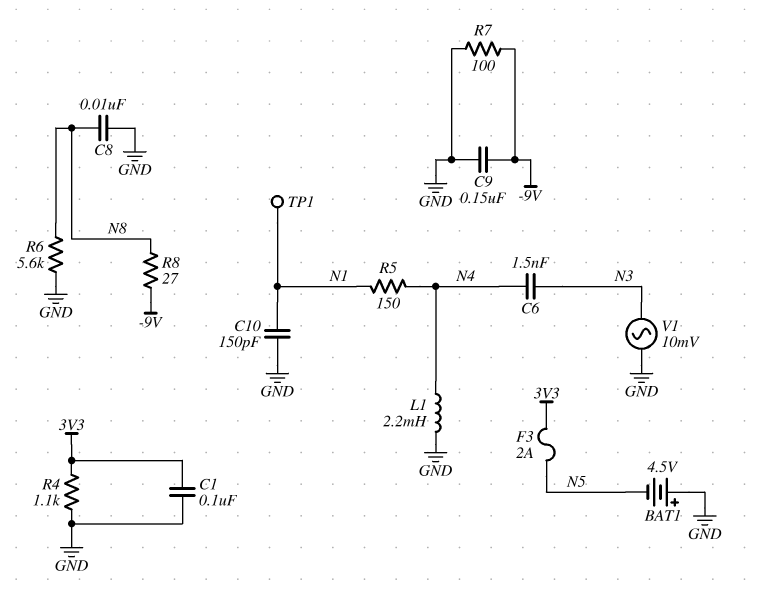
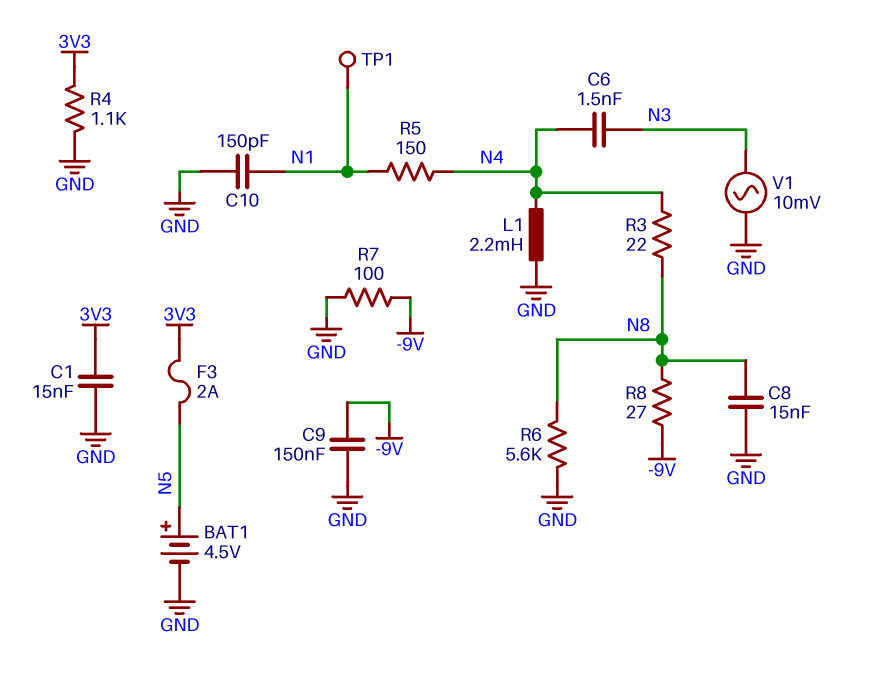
BAT1: 4.5V (plus GND, minus N5) -> 4.5V (plus N5, minus GND)
C1: 100nF (3V3, GND) -> 15nF (3V3, GND)
C8: 10nF (GND, N8) -> 15nF (GND, N8)
R3: none -> 22 (N4, N8)

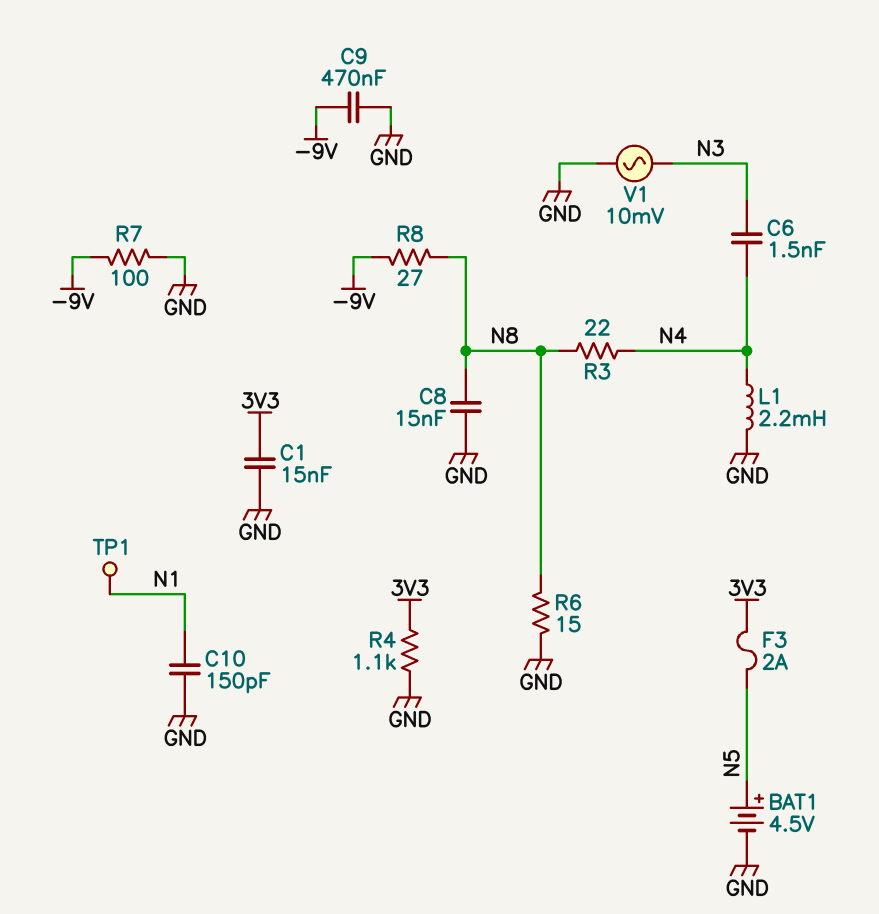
C9: 150nF (-9V, GND) -> 470nF (-9V, GND)
R5: 150 (N1, N4) -> none
R6: 5.6k (GND, N8) -> 15 (GND, N8)

